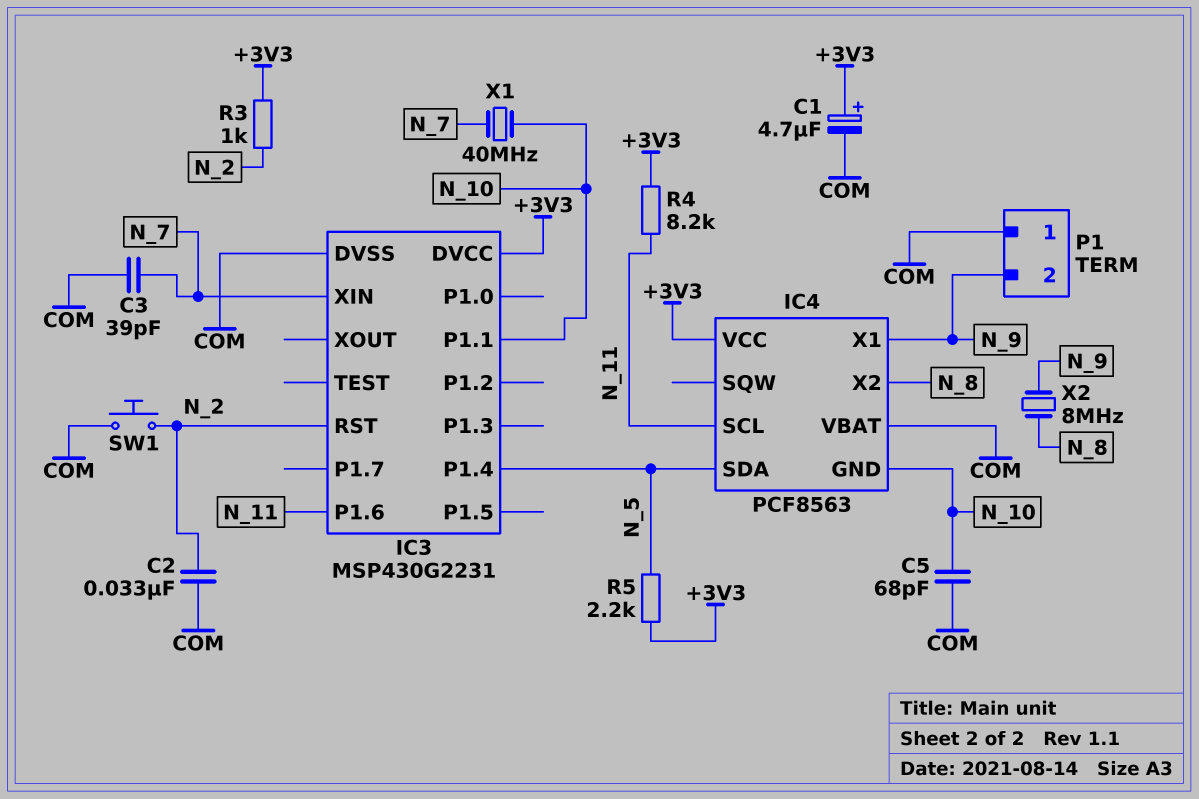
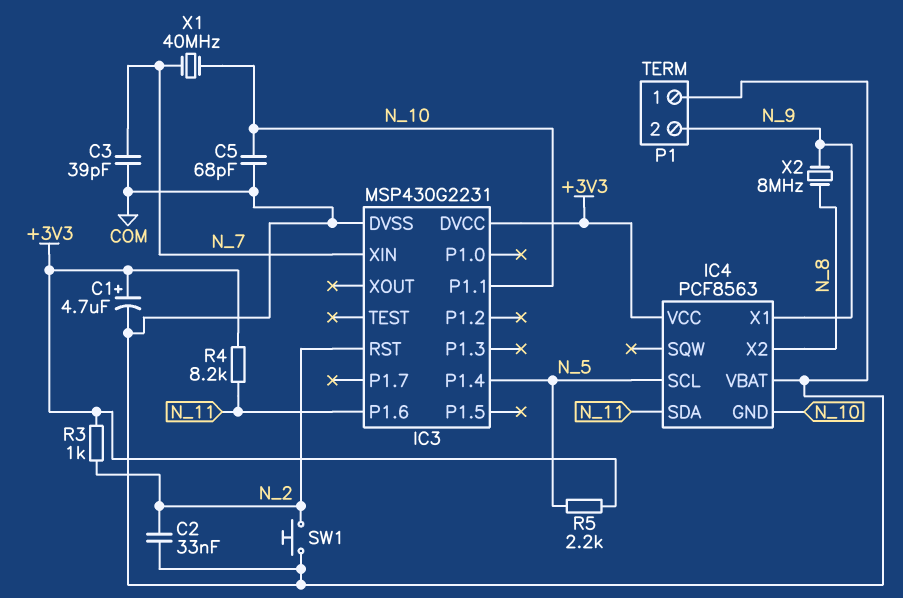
IC4 pin SCL: N_11 -> N_5
IC4 pin SDA: N_5 -> N_11

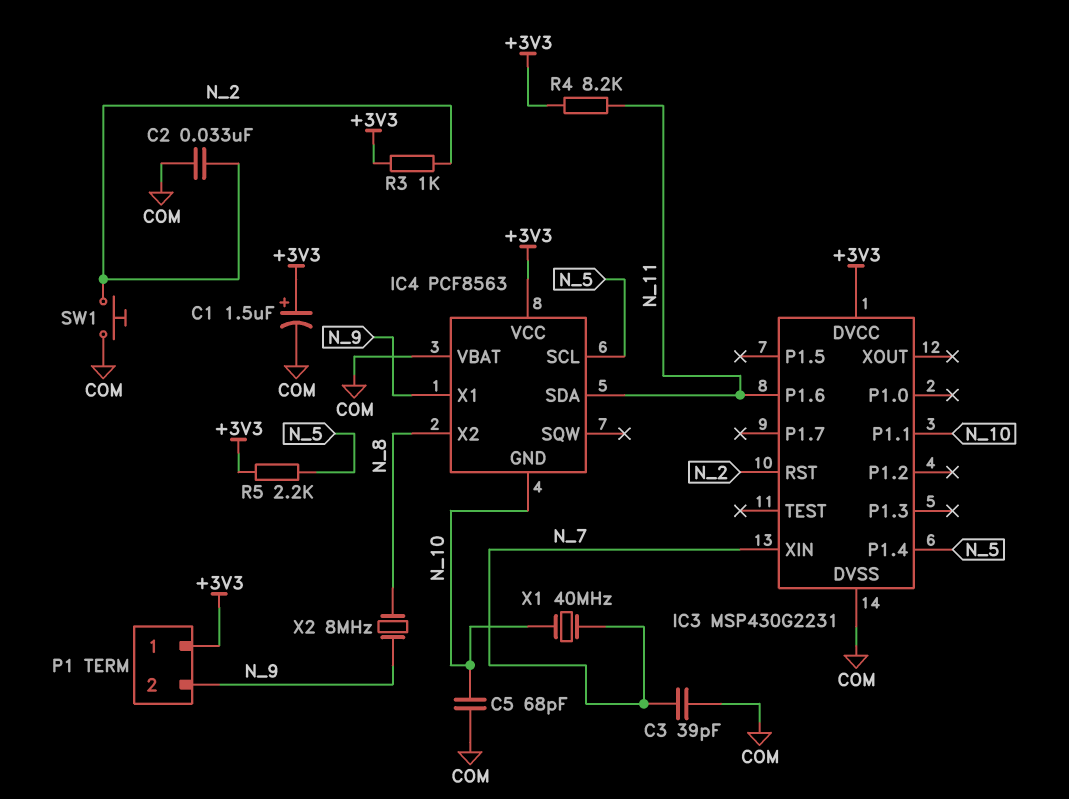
C1: 4.7uF (plus +3V3, minus COM) -> 1.5uF (plus +3V3, minus COM)
P1 pin 1: COM -> +3V3

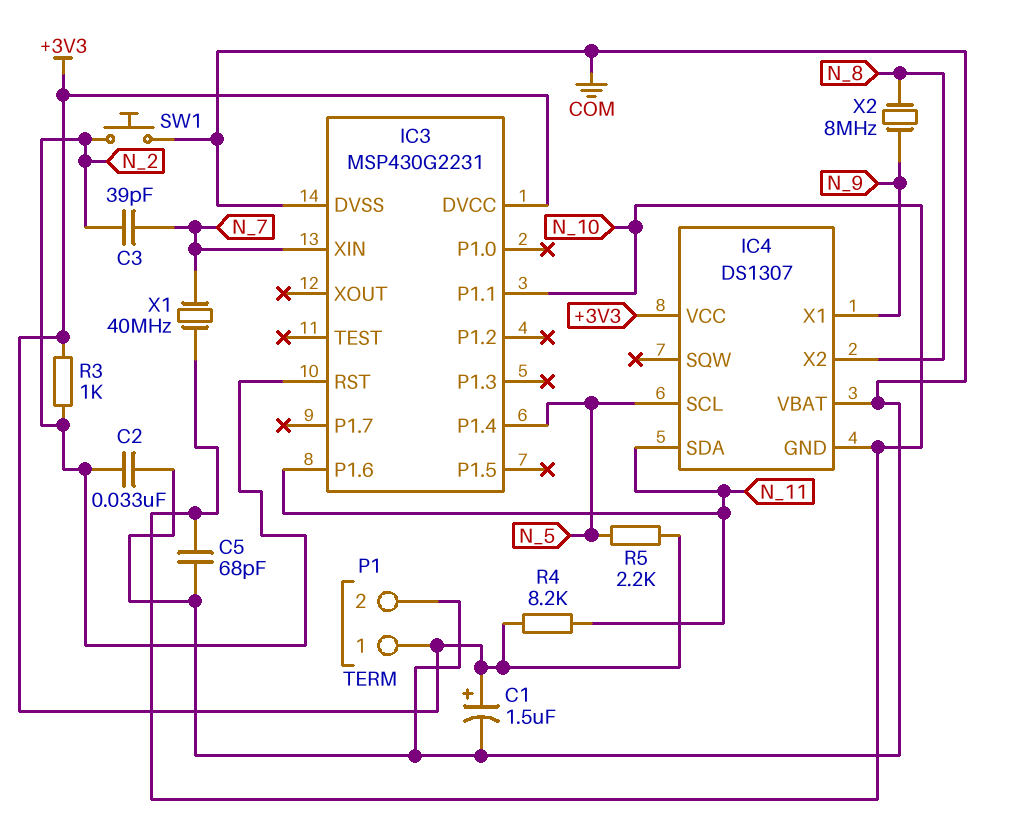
C3: 39pF (COM, N_7) -> 39pF (N_2, N_7)
IC4: PCF8563 -> DS1307
P1 pin 2: N_9 -> COM

